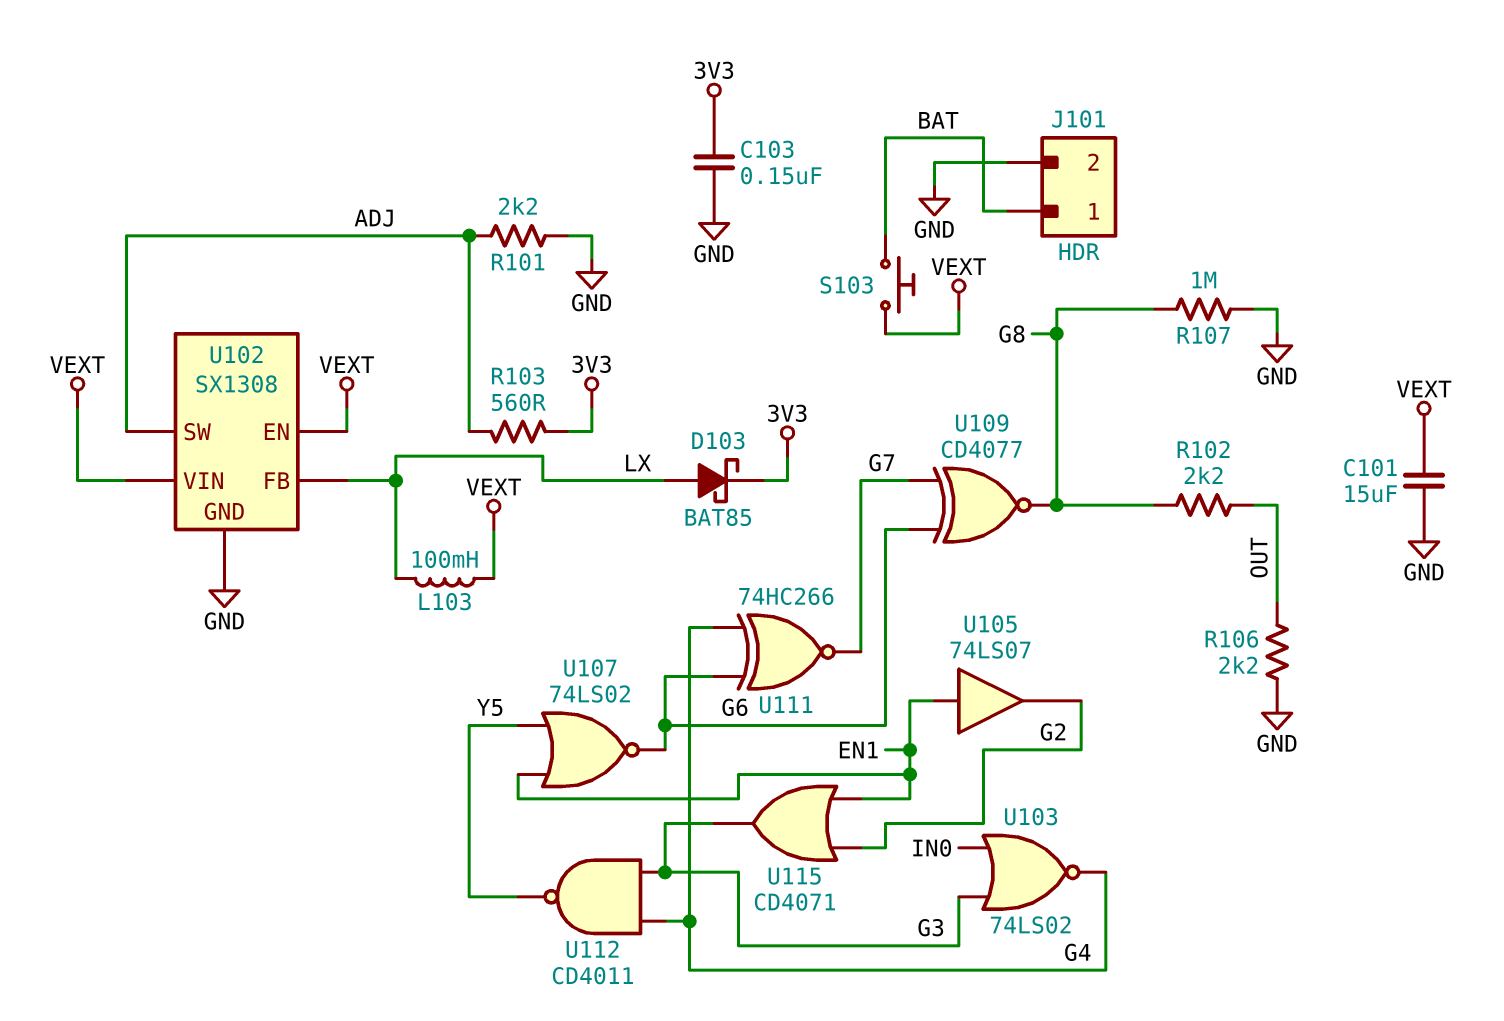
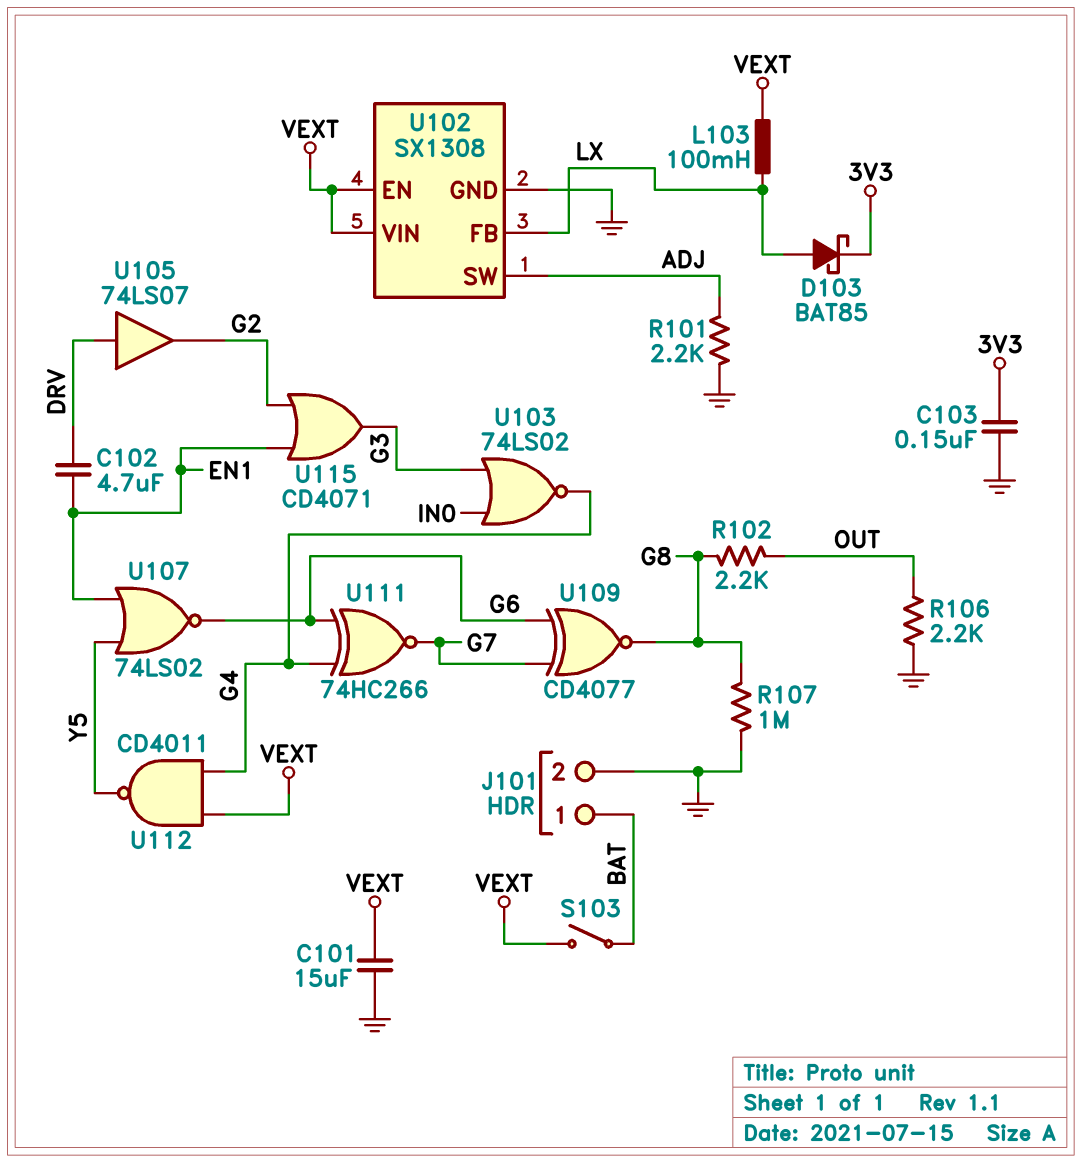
C102: none -> 4.7uF (DRV, EN1)
R103: 560 (3V3, ADJ) -> none
S103: button (BAT, VEXT) -> switch (BAT, VEXT)
U105: buffer 74LS07 (in EN1, out G2) -> buffer 74LS07 (in DRV, out G2)
U112: NAND CD4011 (in G3, in G4, out Y5) -> NAND CD4011 (in G4, in VEXT, out Y5)

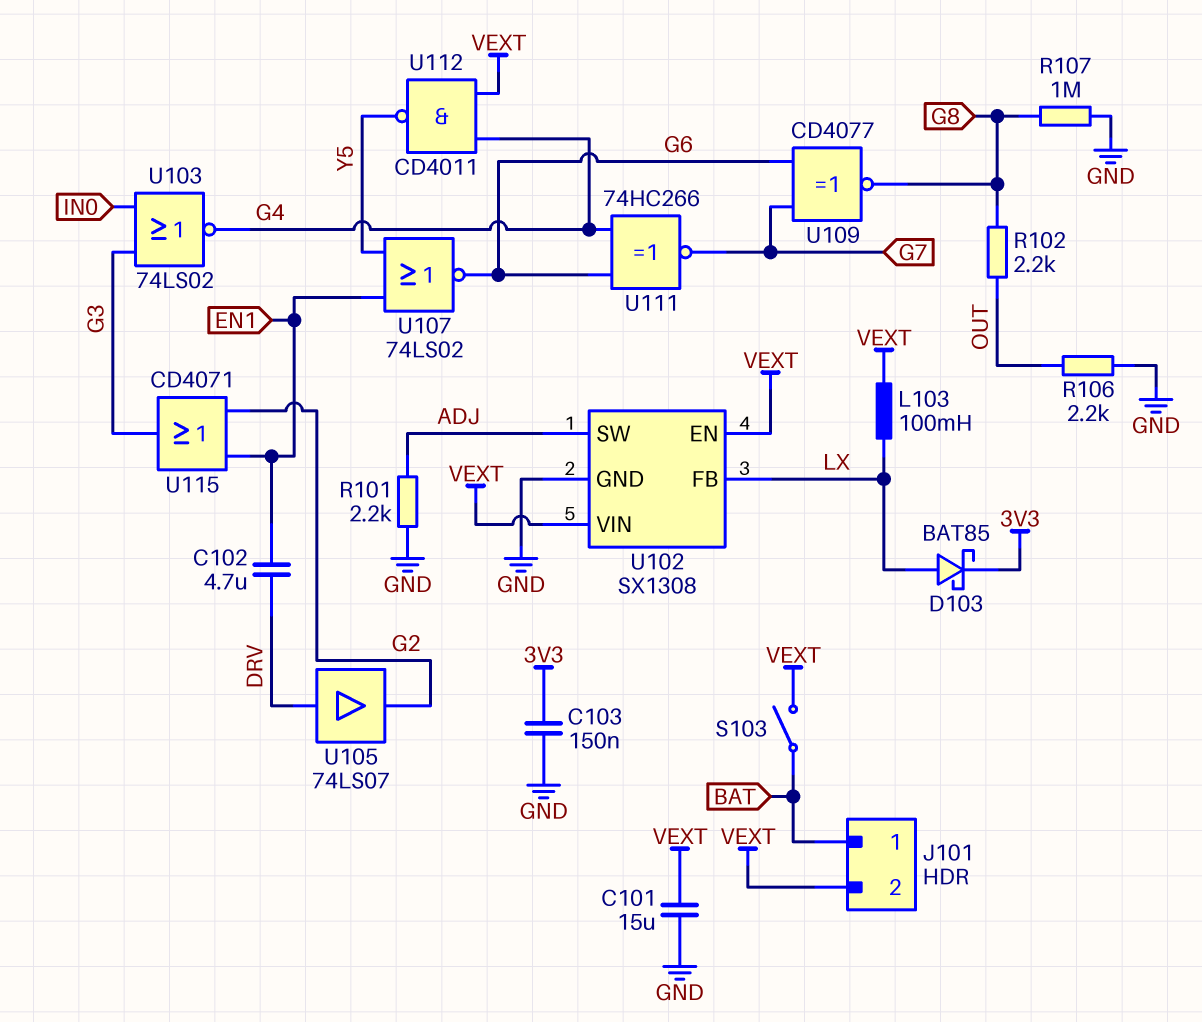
J101 pin 2: GND -> VEXT

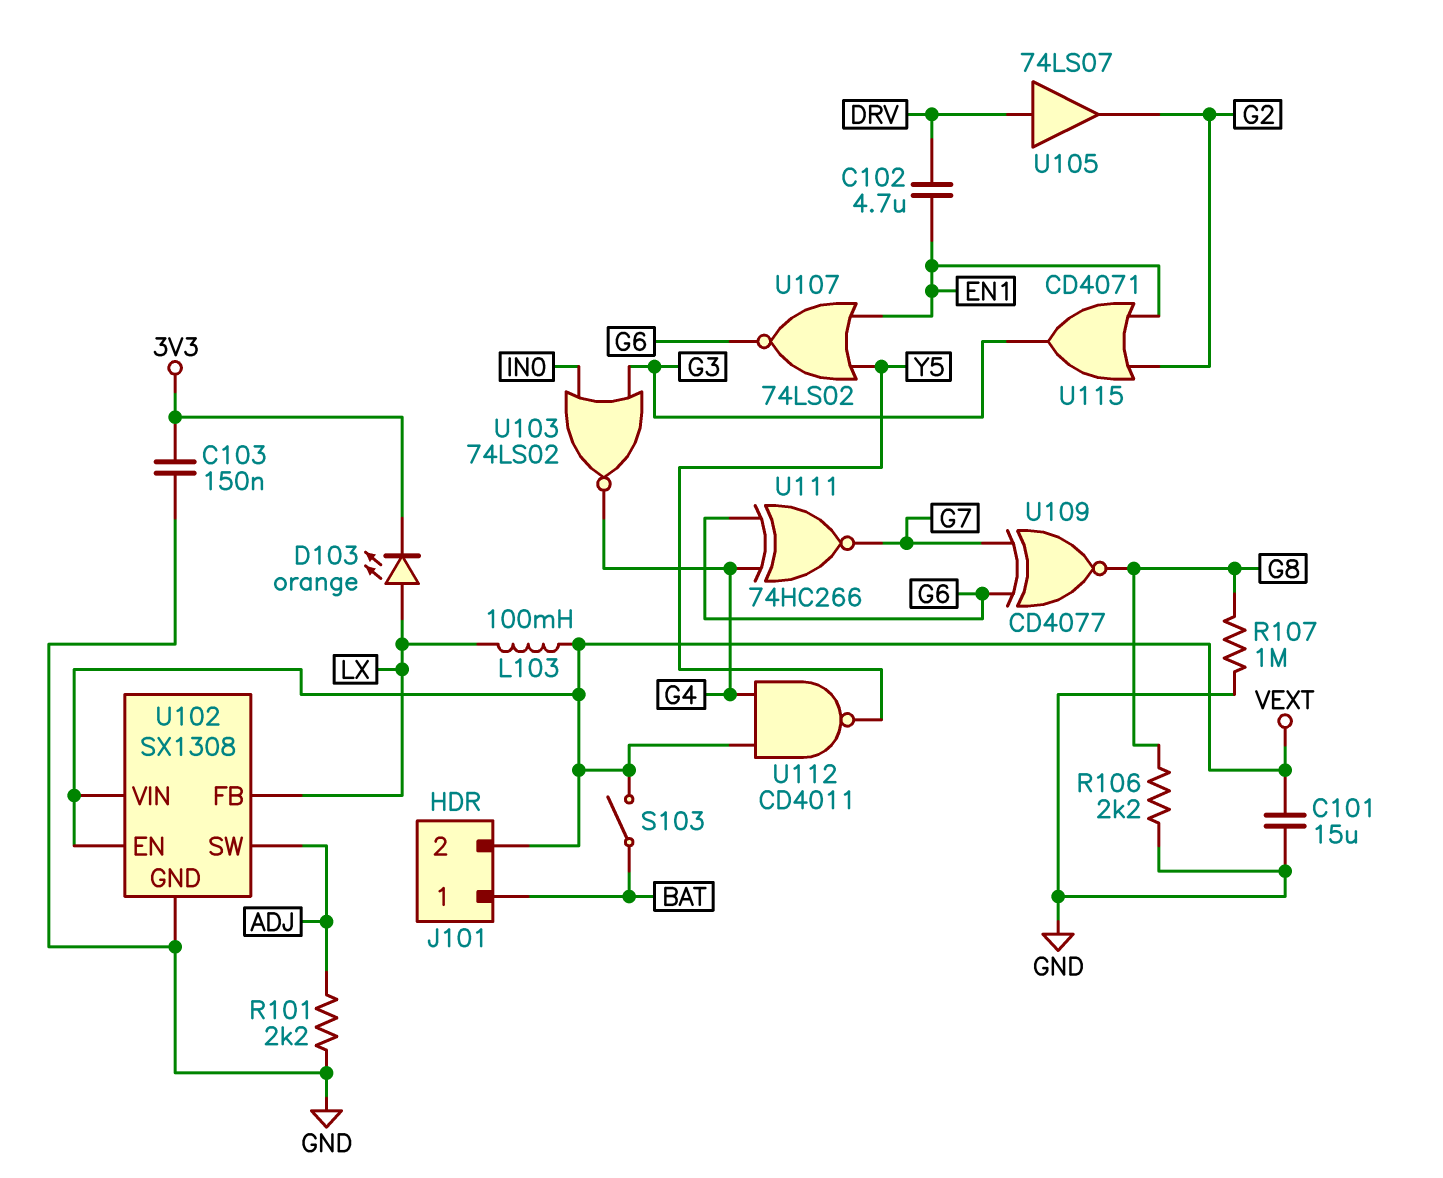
D103: schottky BAT85 (A LX, K 3V3) -> LED orange (A LX, K 3V3)
R102: 2.2k (G8, OUT) -> none
R106: 2.2k (GND, OUT) -> 2.2k (G8, GND)

